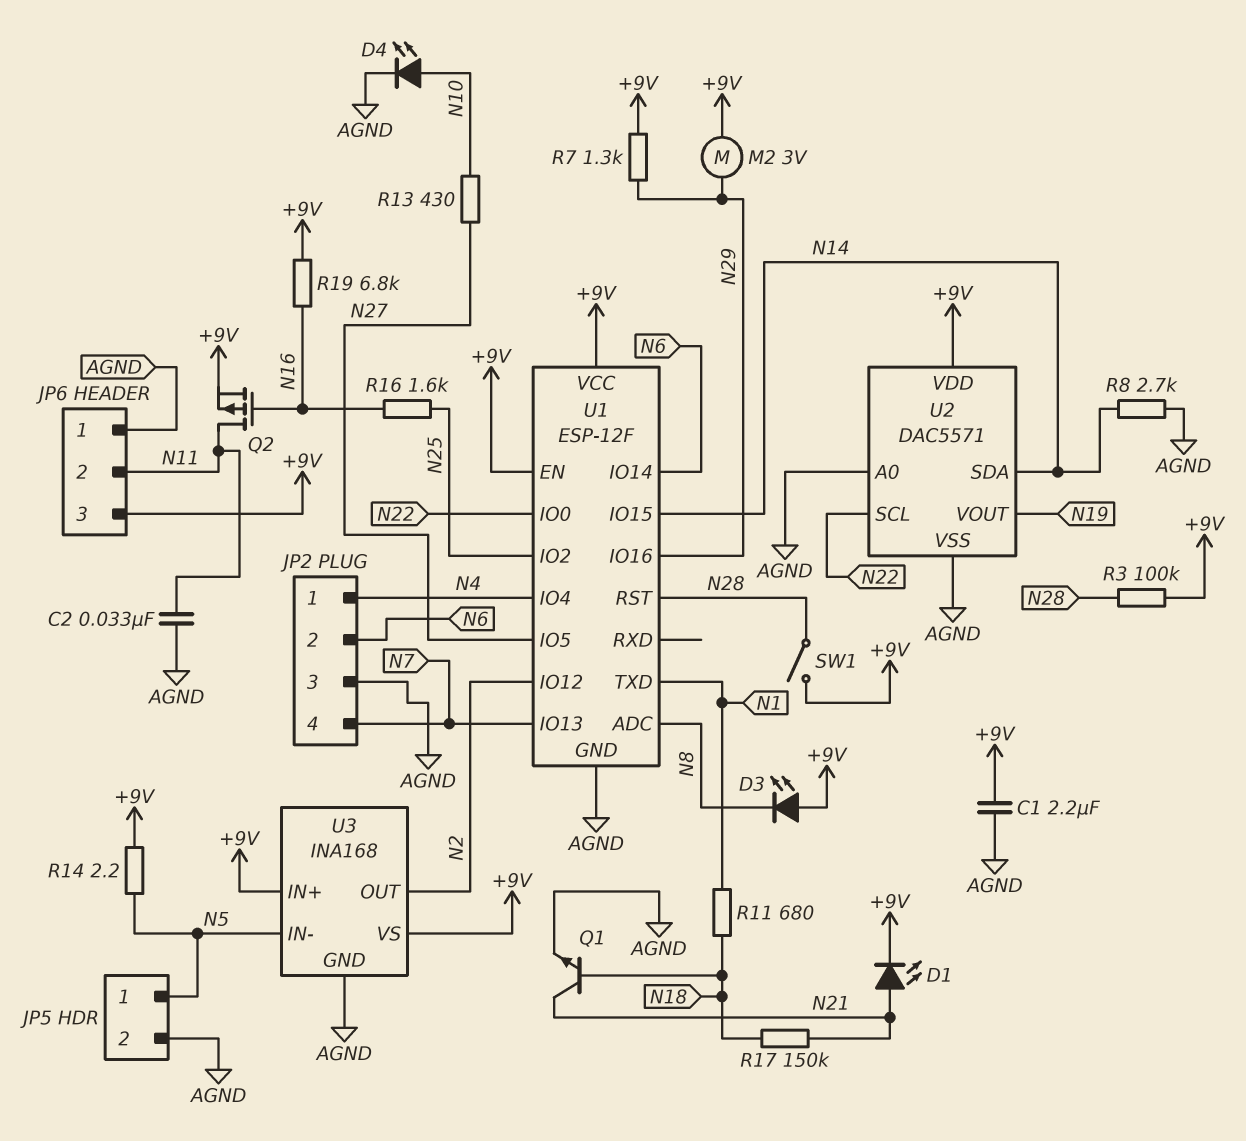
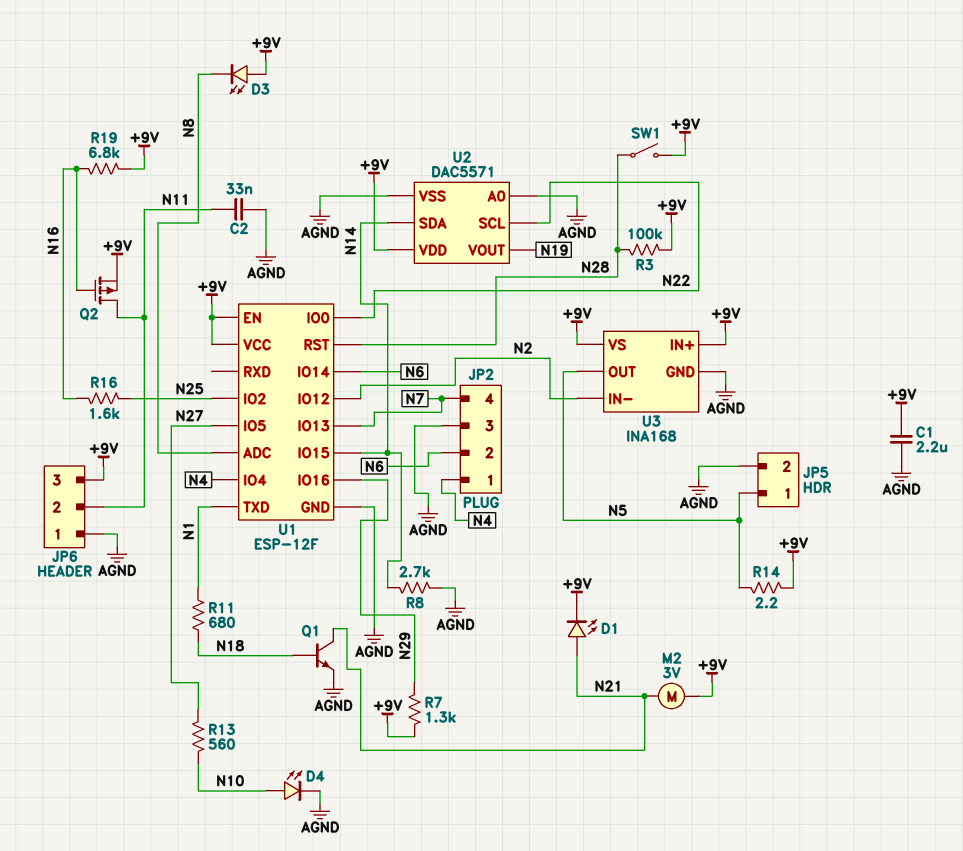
M2: motor 3V (+9V, N29) -> motor 3V (+9V, N21)
R13: 430 (N10, N27) -> 560 (N10, N27)
R17: 150k (N18, N21) -> none
U3 pin IN-: N5 -> N2
U3 pin OUT: N2 -> N5

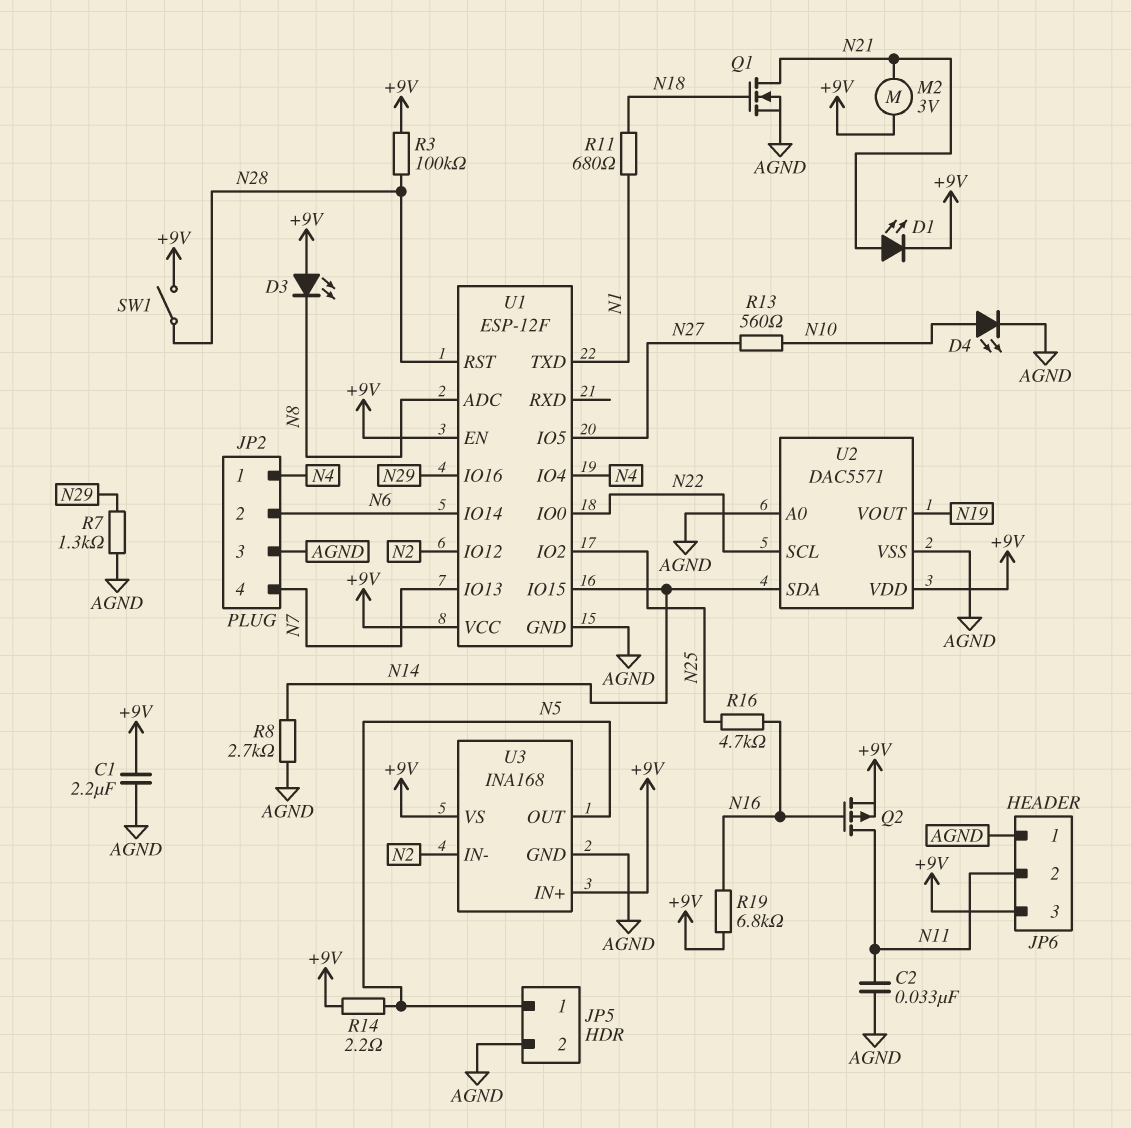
Q1: NPN (B N18, C N21, E AGND) -> NMOS (G N18, D N21, S AGND)
R7: 1.3k (+9V, N29) -> 1.3k (AGND, N29)
R16: 1.6k (N16, N25) -> 4.7k (N16, N25)

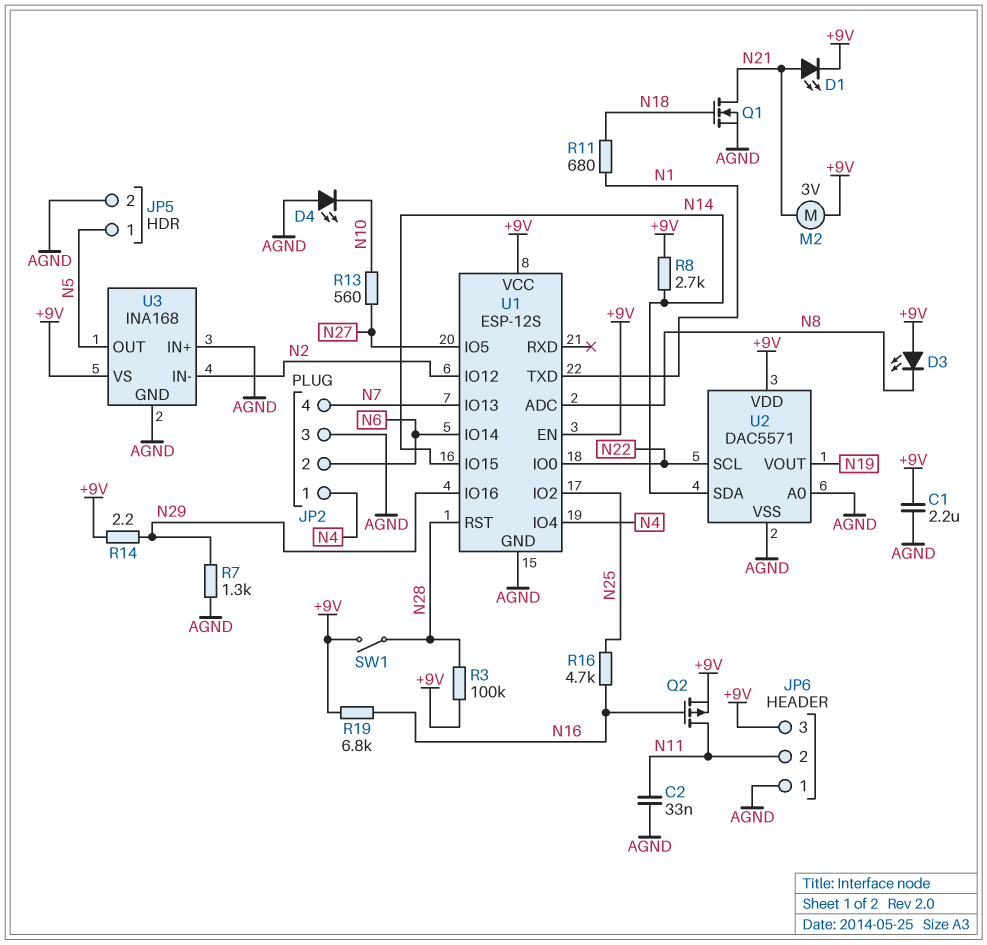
D4: LED (A N10, K AGND) -> LED (A AGND, K N10)
R8: 2.7k (AGND, N14) -> 2.7k (+9V, N14)
R14: 2.2 (+9V, N5) -> 2.2 (+9V, N29)
U1: ESP-12F -> ESP-12S
U3 pin IN+: +9V -> AGND

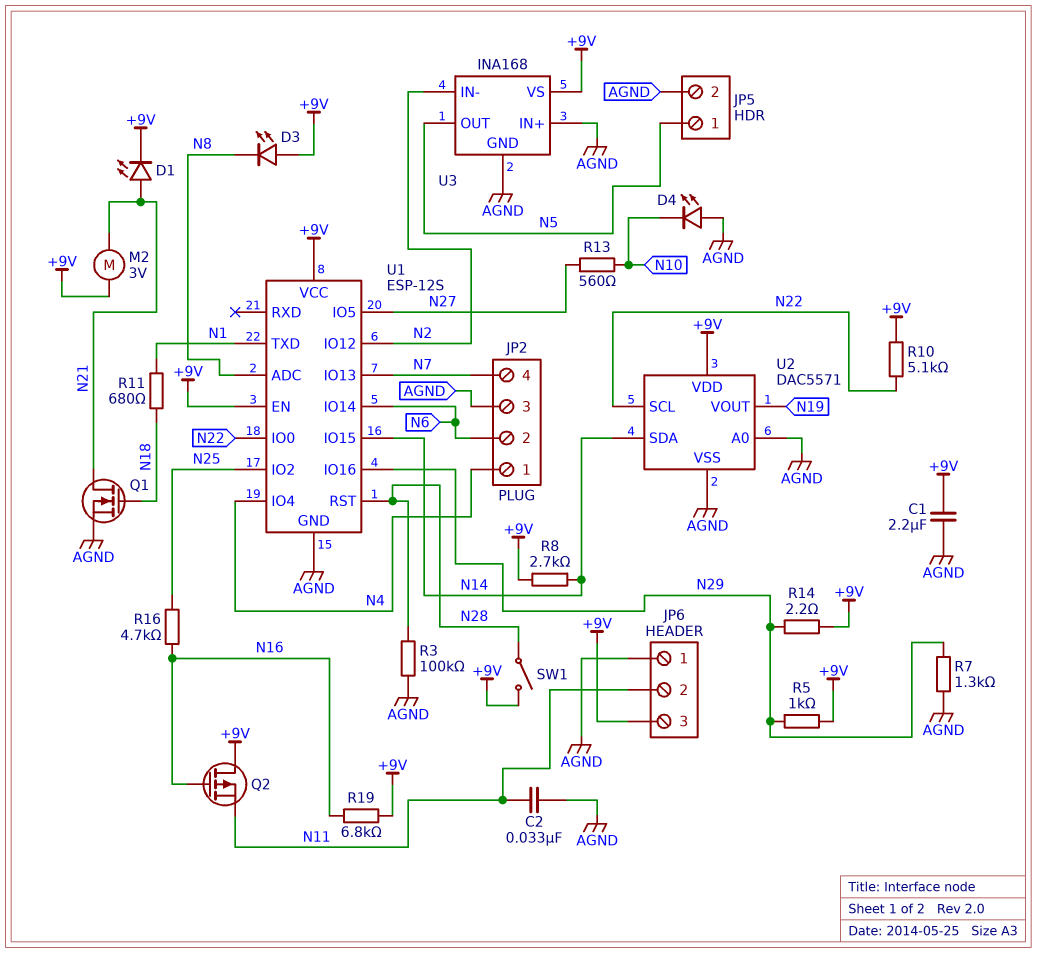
Q2: PMOS (G N16, D N11, S +9V) -> PMOS (G N16, D +9V, S N11)
R3: 100k (+9V, N28) -> 100k (AGND, N28)
R5: none -> 1k (+9V, N29)
R10: none -> 5.1k (+9V, N22)

